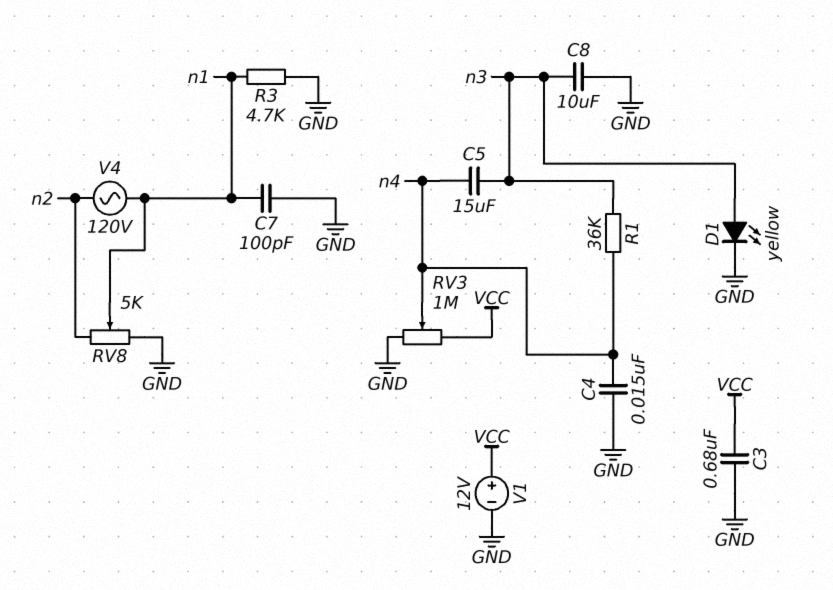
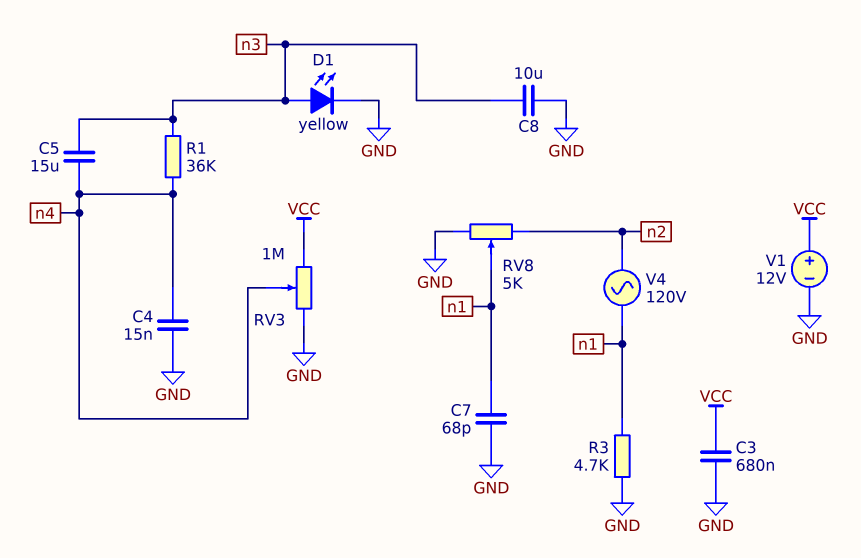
C7: 100pF (GND, n1) -> 68pF (GND, n1)

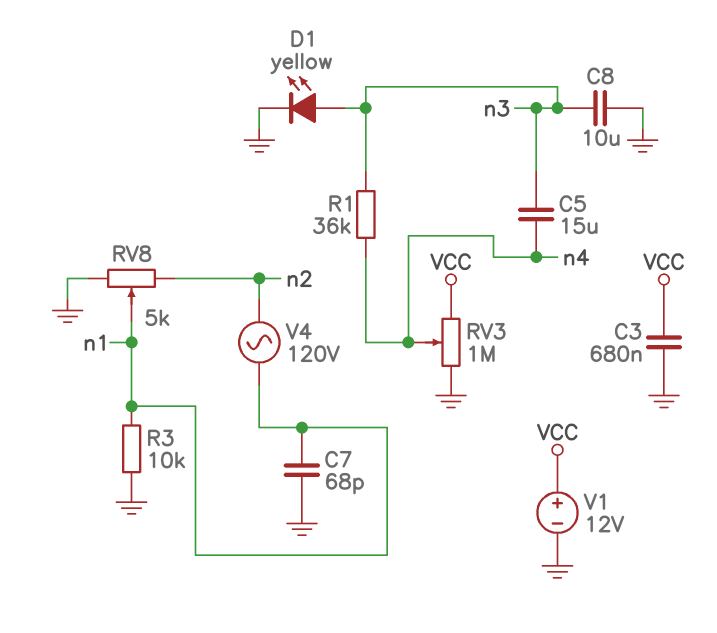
C4: 15nF (GND, n4) -> none
R3: 4.7k (GND, n1) -> 10k (GND, n1)

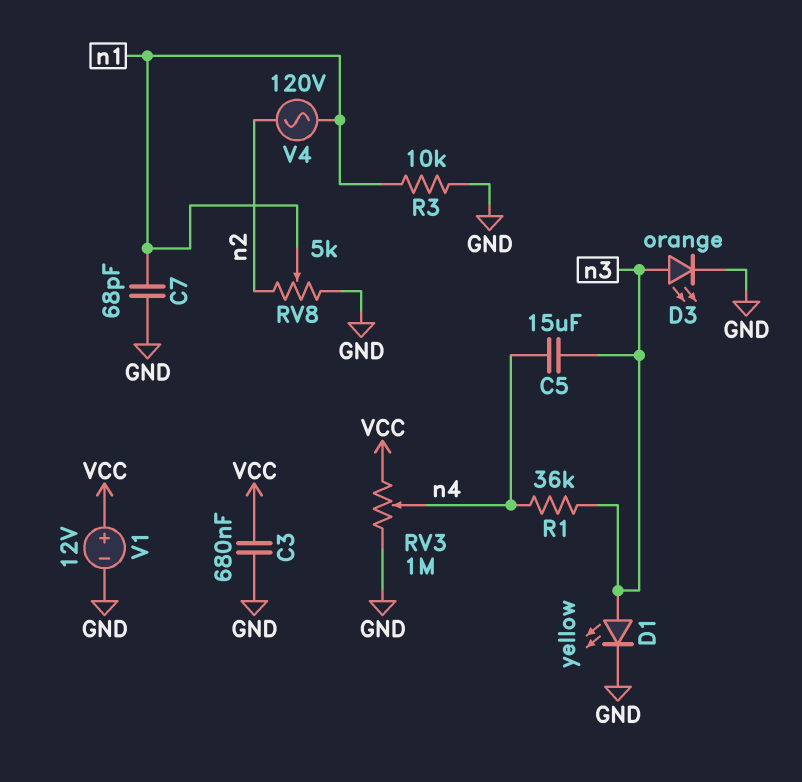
C8: 10uF (GND, n3) -> none
D3: none -> LED orange (A n3, K GND)

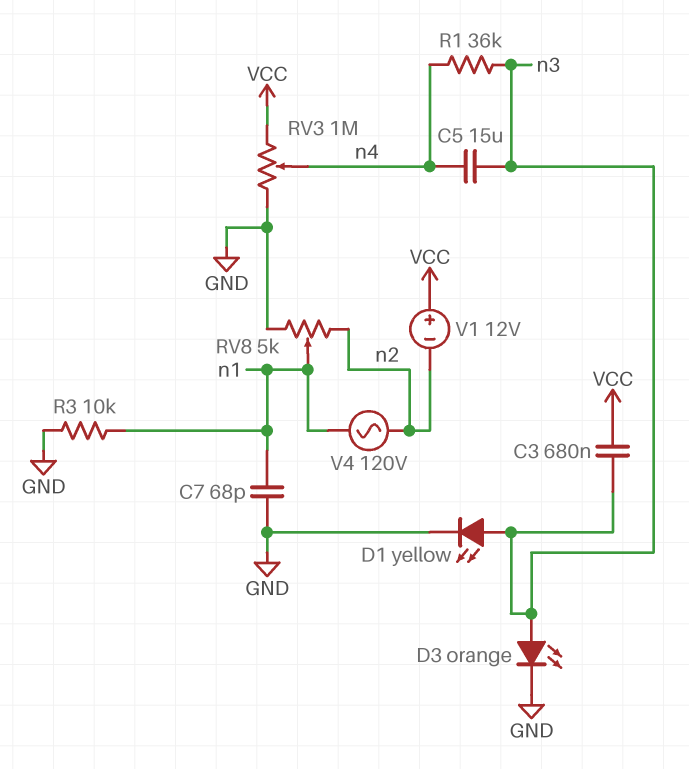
C3: 680nF (GND, VCC) -> 680nF (VCC, n3)
V1: 12V (plus VCC, minus GND) -> 12V (plus VCC, minus n2)

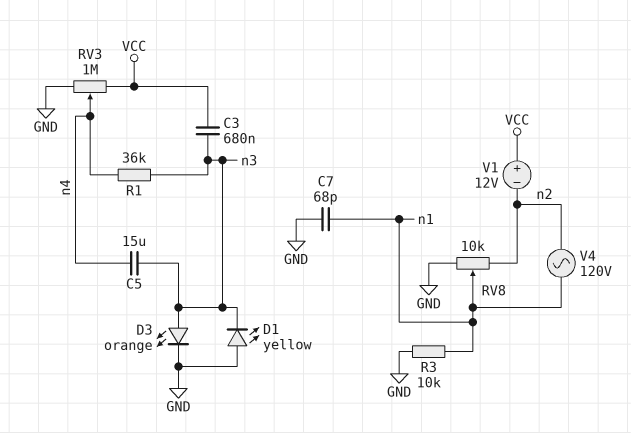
D1: LED yellow (A n3, K GND) -> LED yellow (A GND, K n3)
RV8: 5k (GND, n2, wiper n1) -> 10k (GND, n2, wiper n1)

